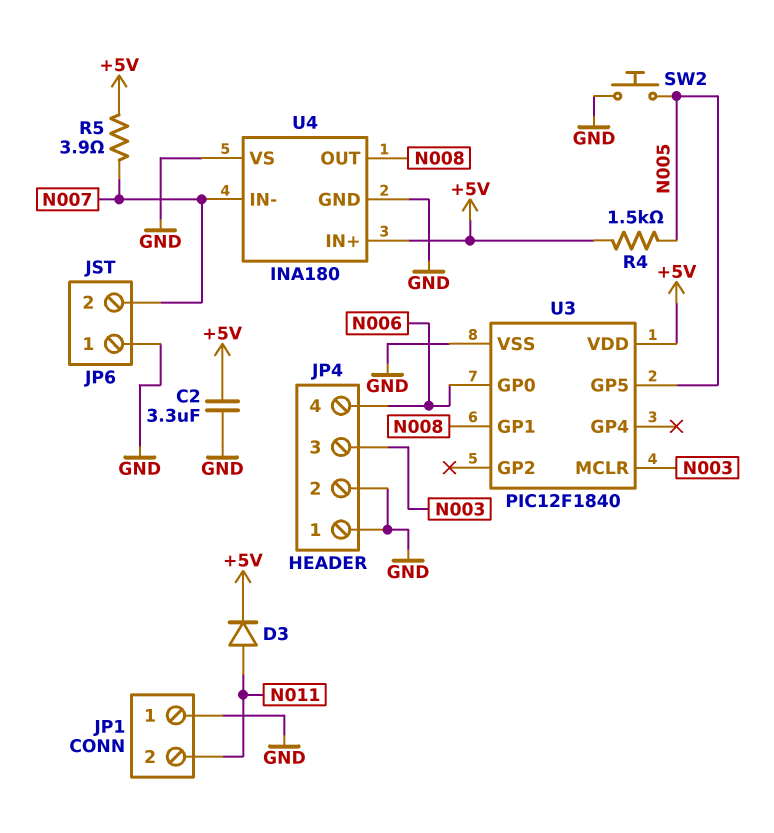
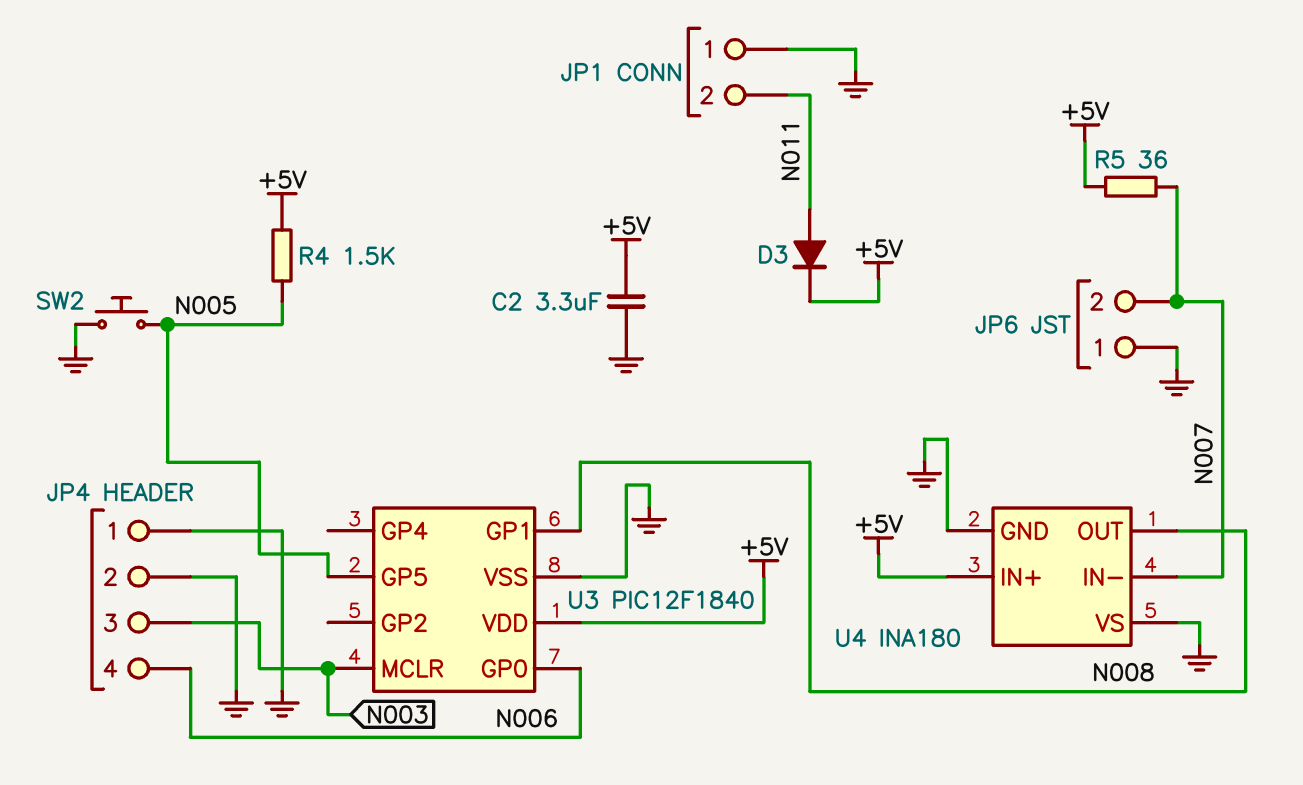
R5: 3.9 (+5V, N007) -> 36 (+5V, N007)

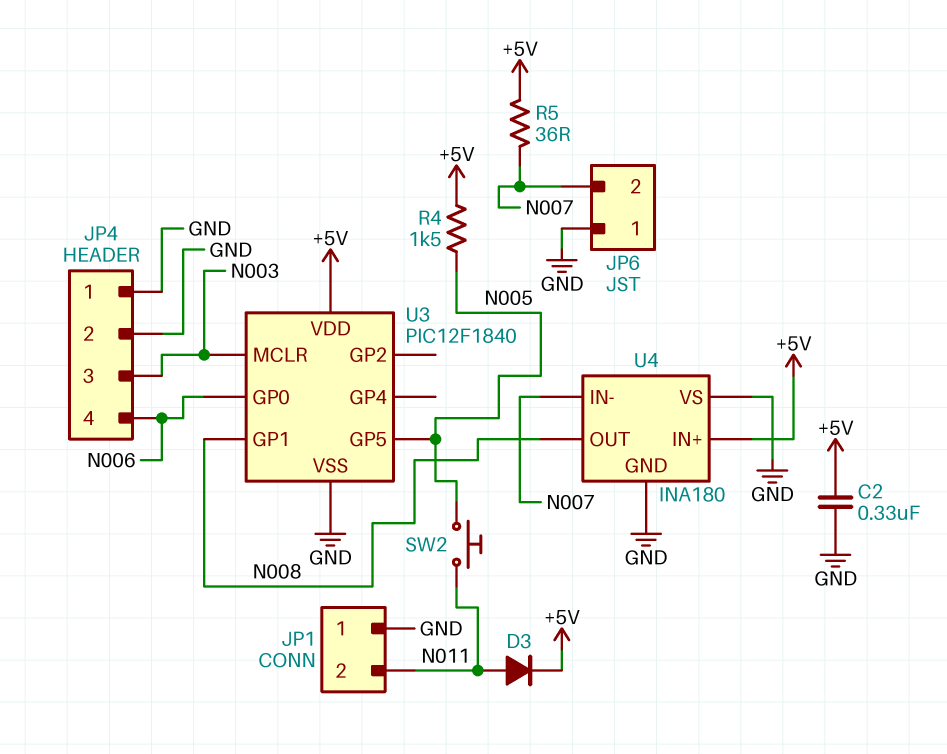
C2: 3.3uF (+5V, GND) -> 330nF (+5V, GND)
SW2: button (GND, N005) -> button (N005, N011)

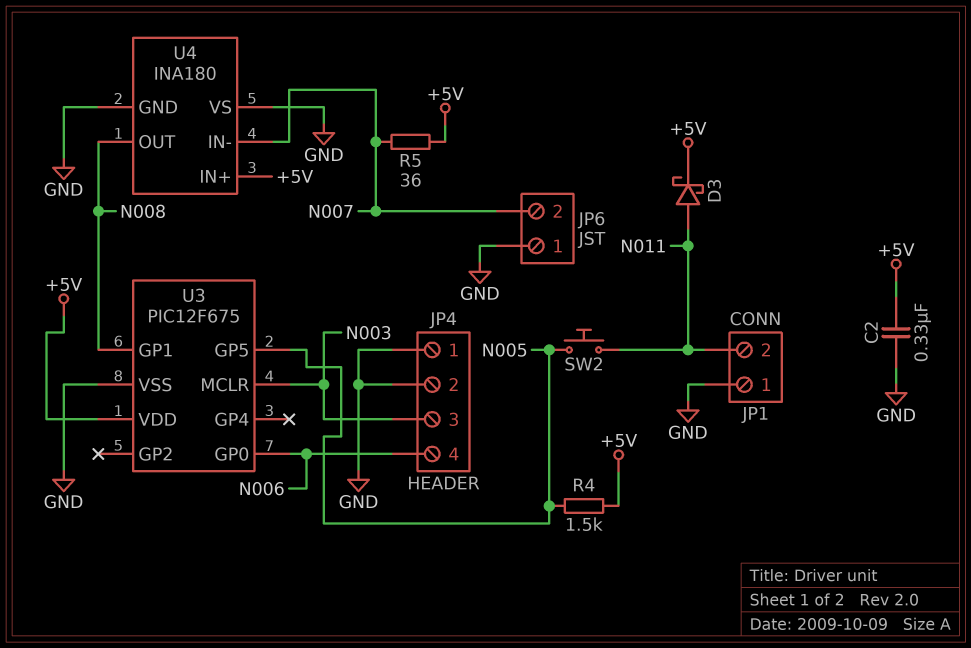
D3: diode (A N011, K +5V) -> schottky (A N011, K +5V)
U3: PIC12F1840 -> PIC12F675

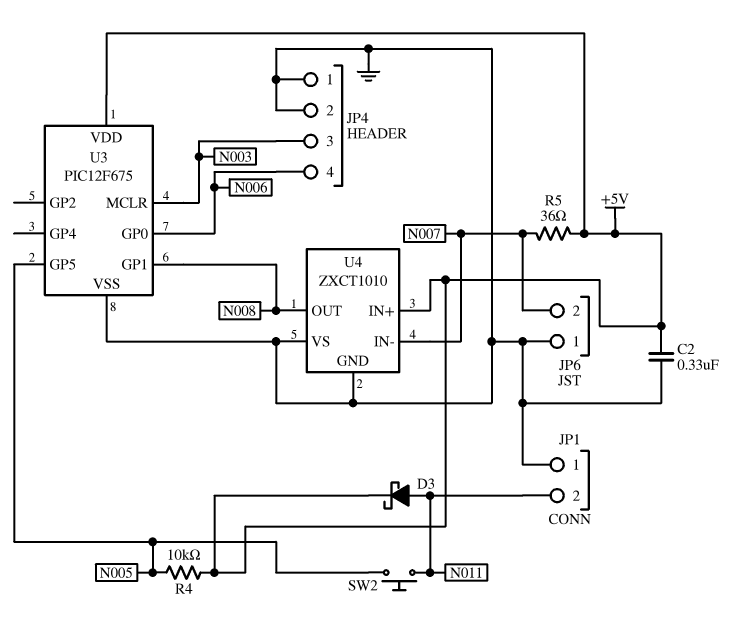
R4: 1.5k (+5V, N005) -> 10k (+5V, N005)
U4: INA180 -> ZXCT1010

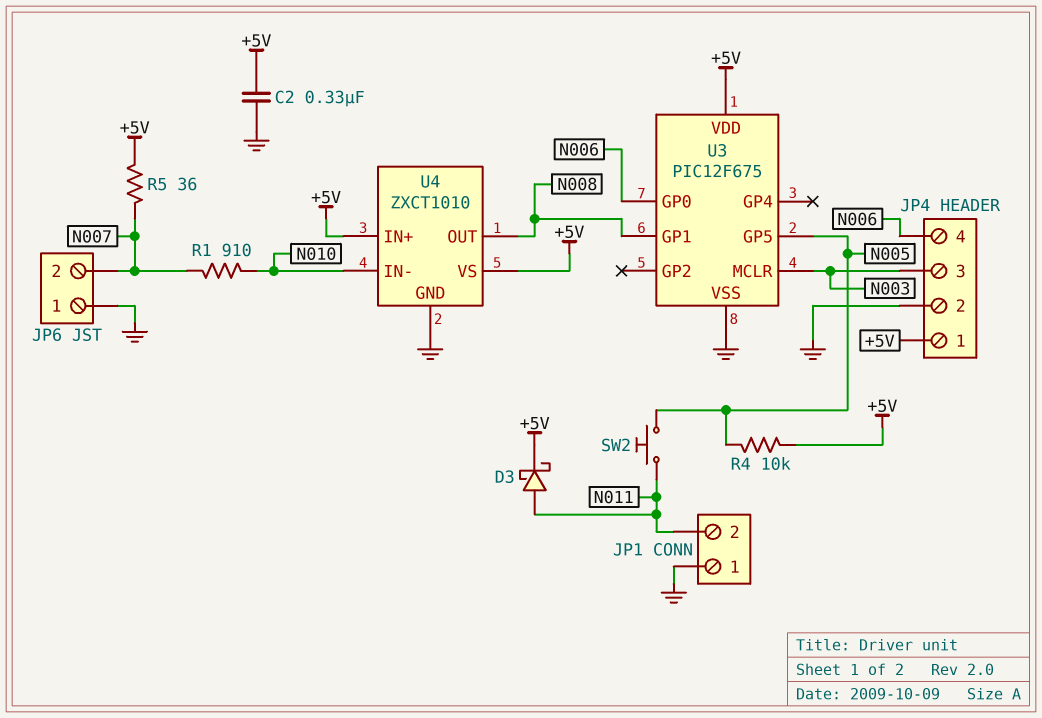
JP4 pin 1: GND -> +5V
R1: none -> 910 (N007, N010)
U4 pin IN-: N007 -> N010
U4 pin VS: GND -> +5V

